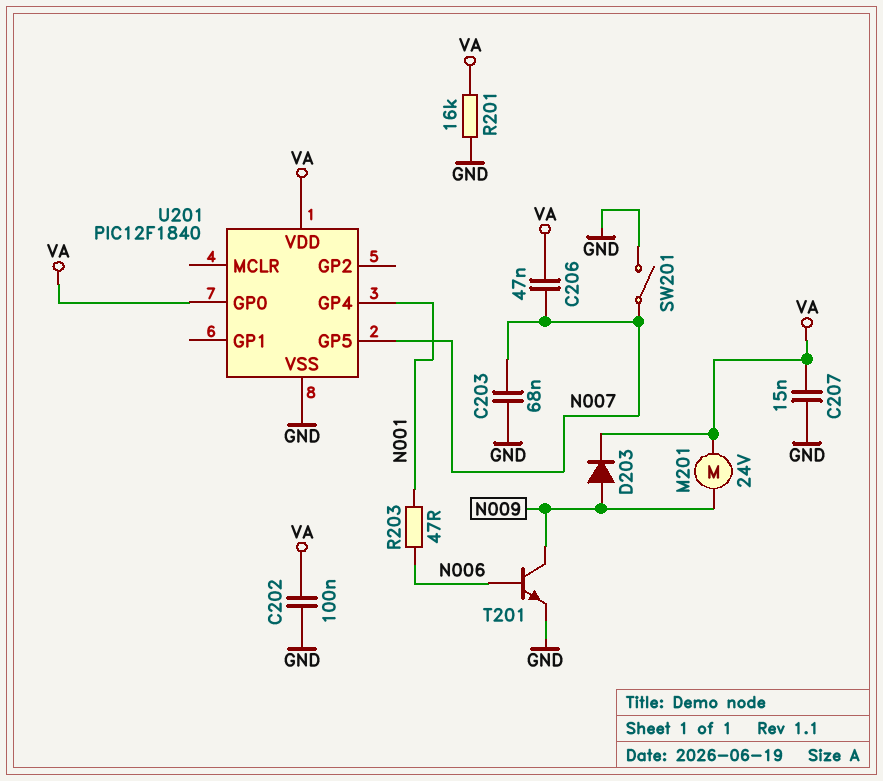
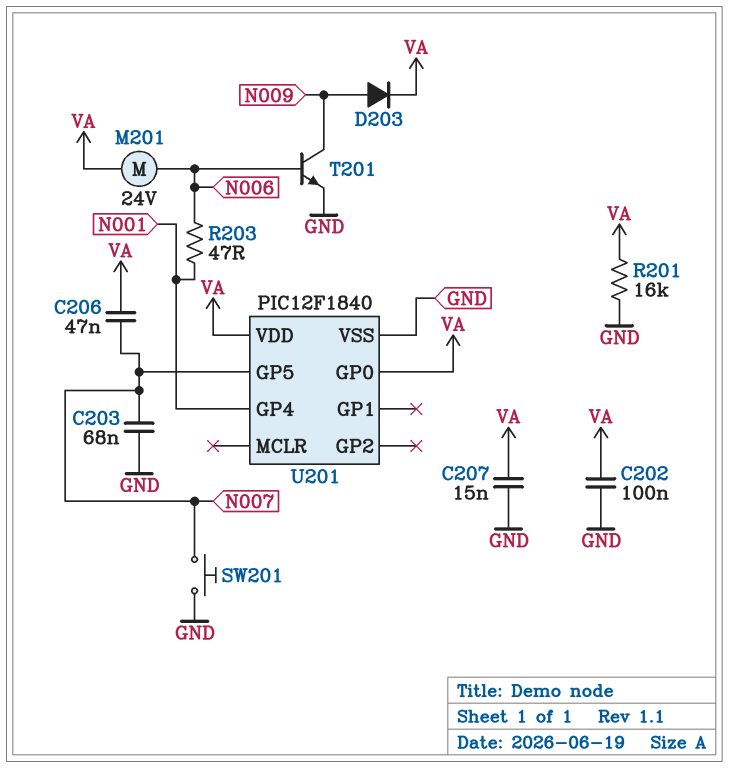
M201: motor 24V (N009, VA) -> motor 24V (N006, VA)
SW201: switch (GND, N007) -> button (GND, N007)

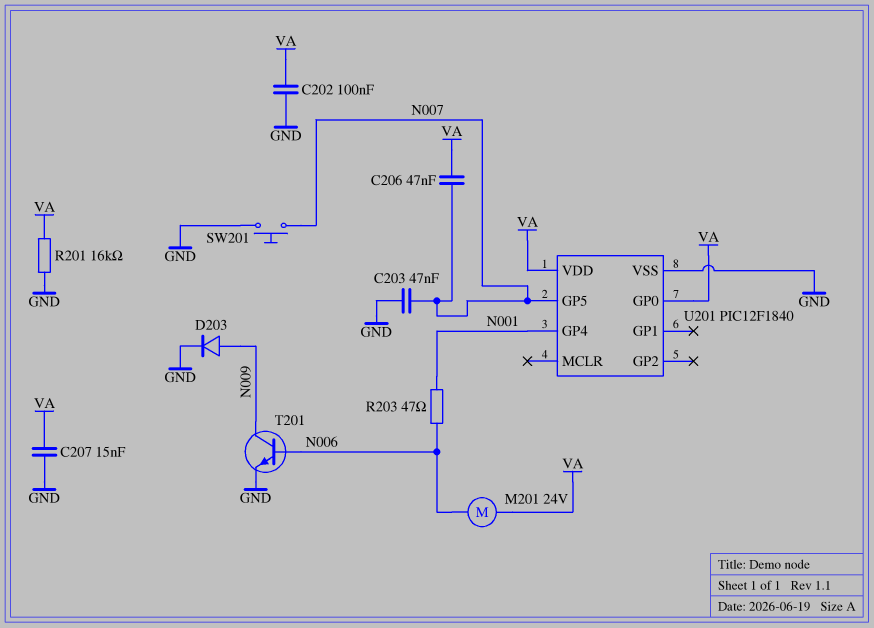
C203: 68nF (GND, N007) -> 47nF (GND, N007)
D203: diode (A N009, K VA) -> diode (A N009, K GND)

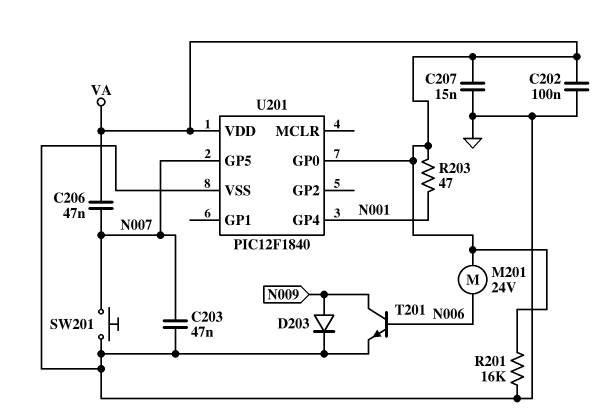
R203: 47 (N001, N006) -> 47 (N001, VA)

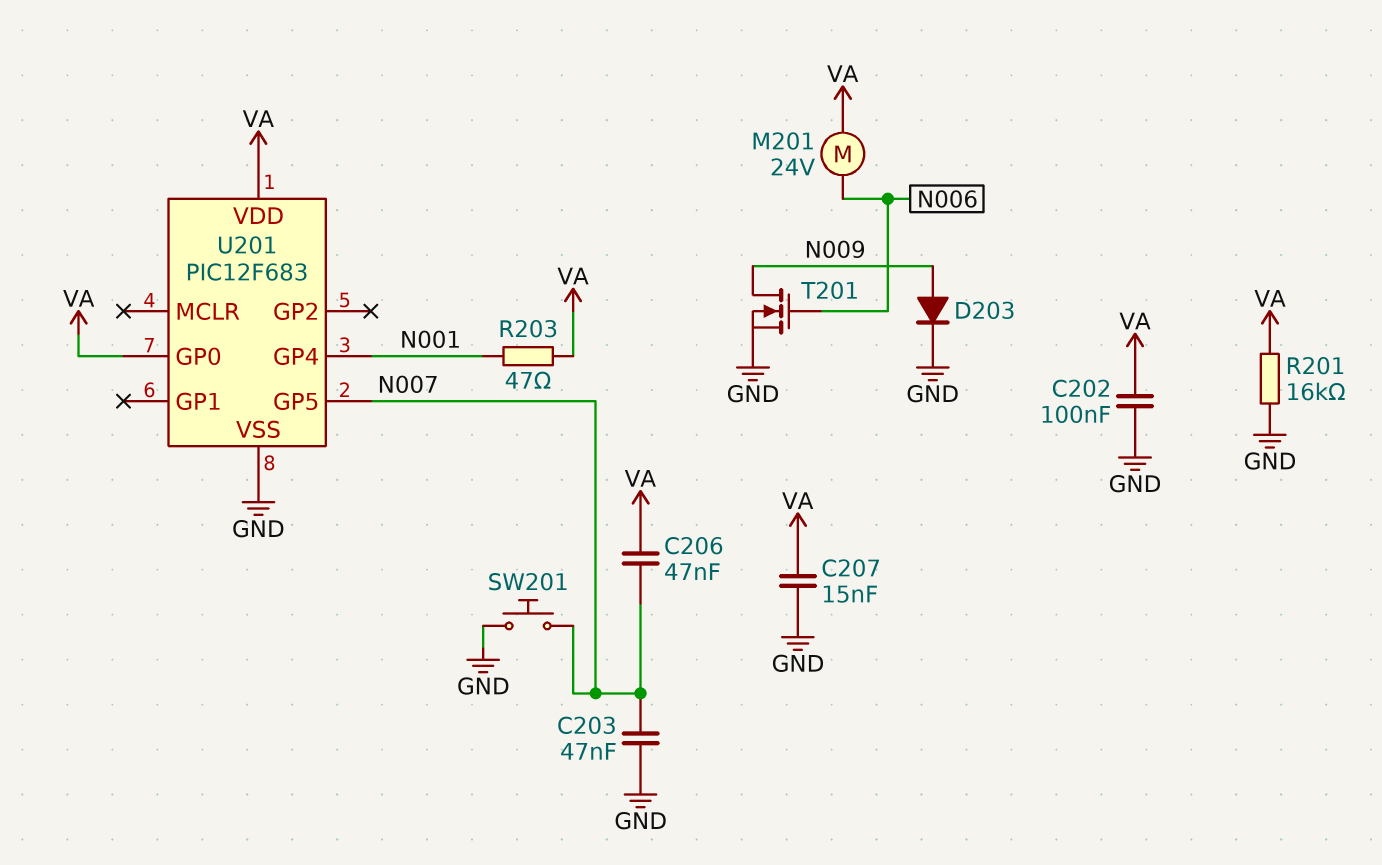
T201: NPN (B N006, C N009, E GND) -> NMOS (G N006, D N009, S GND)
U201: PIC12F1840 -> PIC12F683

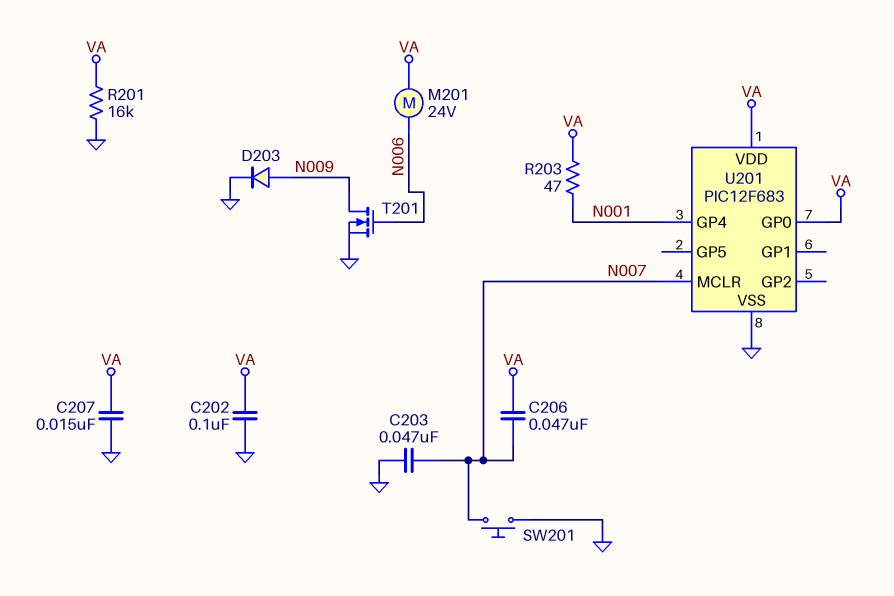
U201 pin GP5: N007 -> none
U201 pin MCLR: none -> N007

